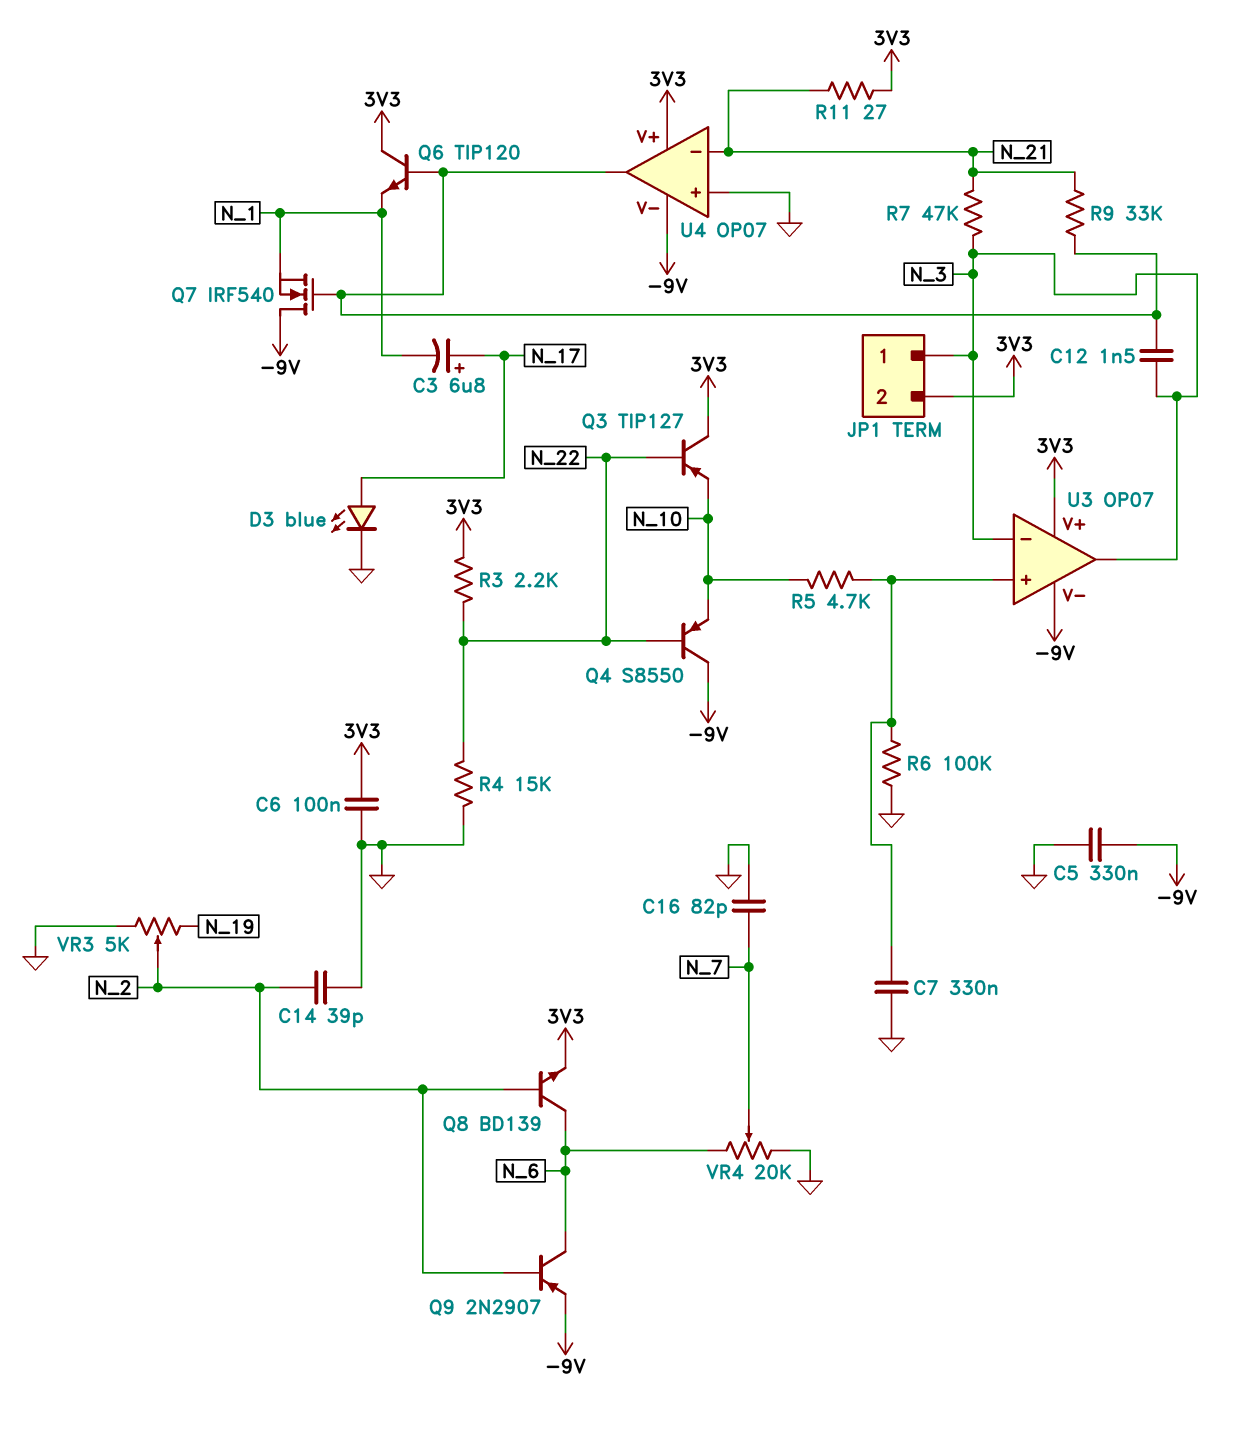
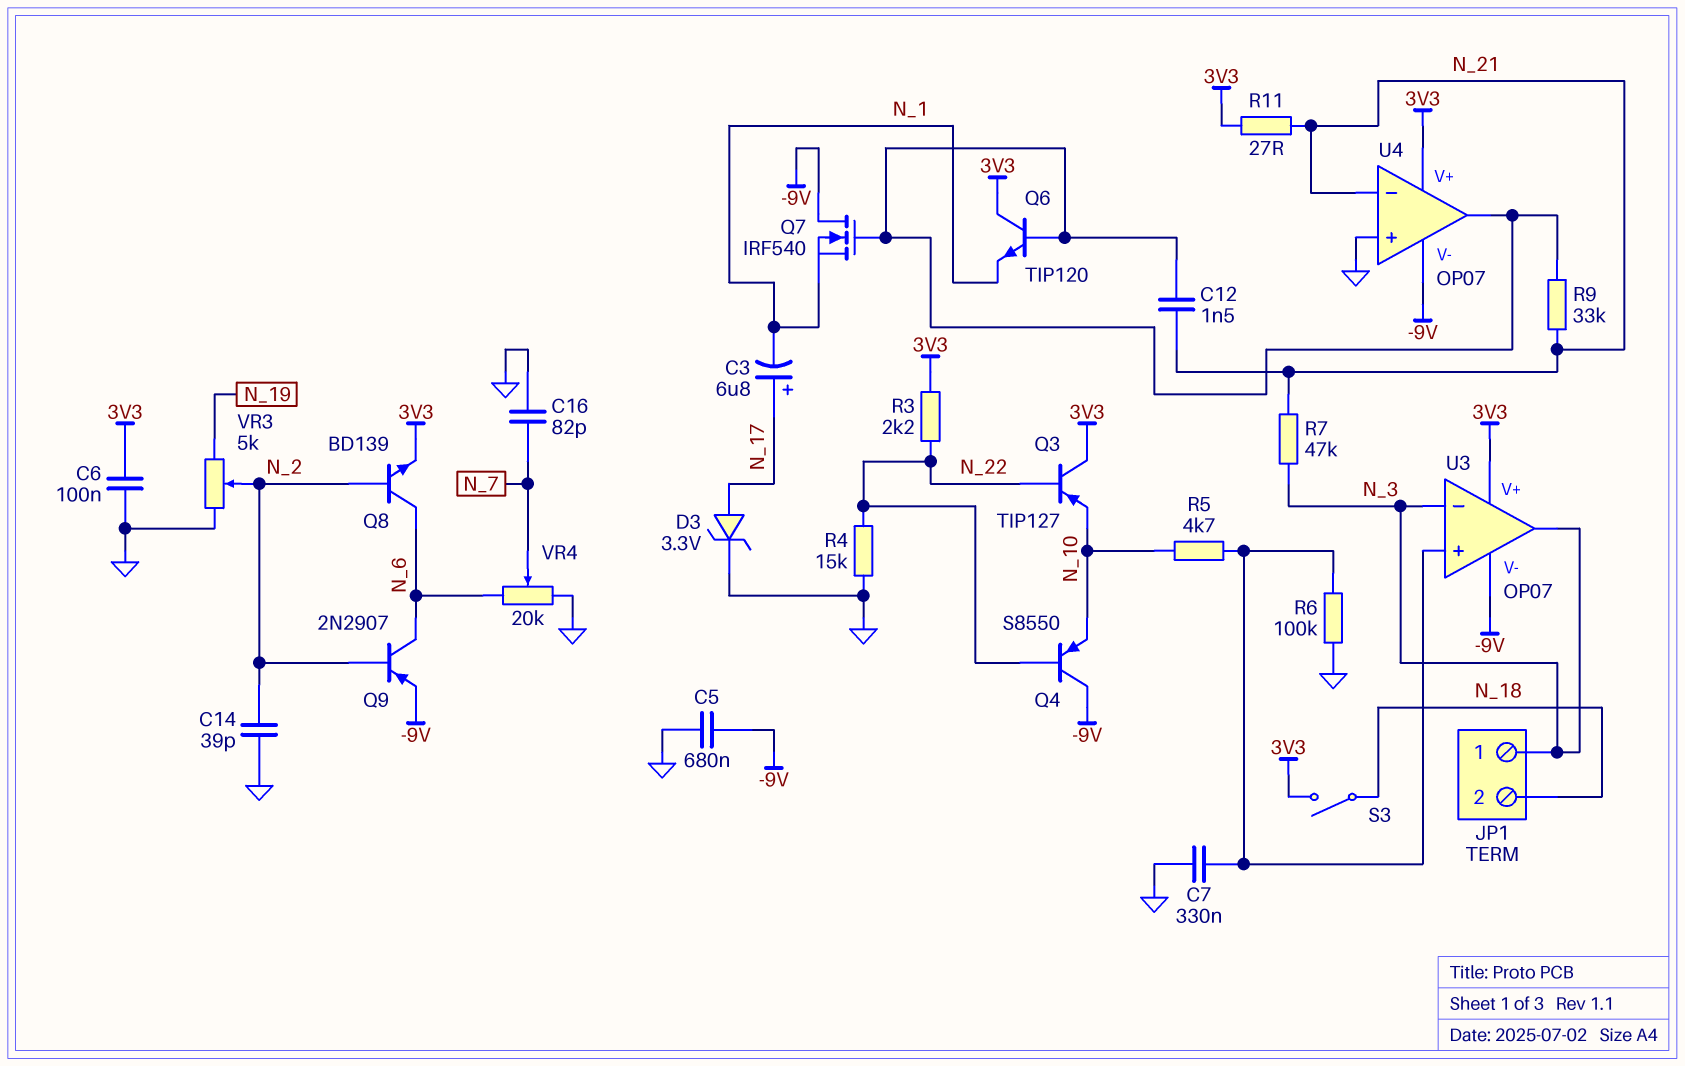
C5: 330nF (-9V, GND) -> 680nF (-9V, GND)
C12: 1.5nF (N_3, U4/out) -> 1.5nF (N_21, U4/out)
D3: LED blue (A N_17, K GND) -> zener 3.3V (A N_17, K GND)
JP1 pin 2: 3V3 -> N_18
S3: none -> switch (3V3, N_18)

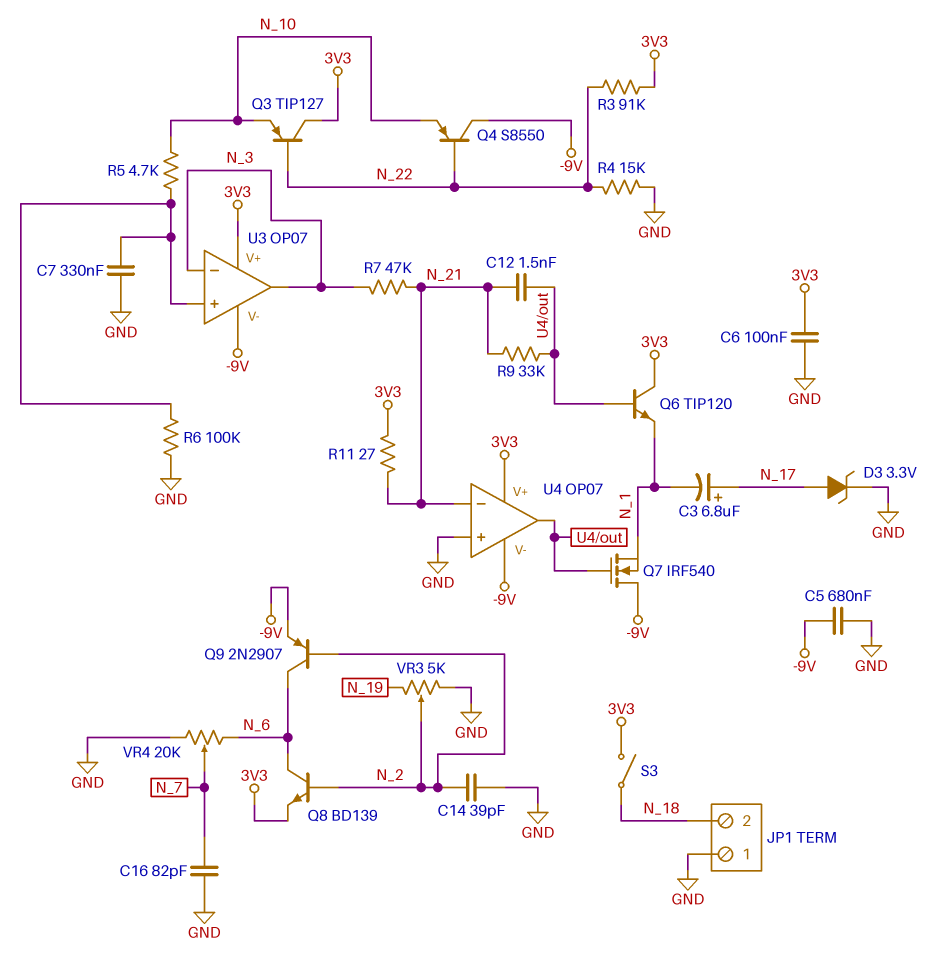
JP1 pin 1: N_3 -> GND
R3: 2.2k (3V3, N_22) -> 91k (3V3, N_22)

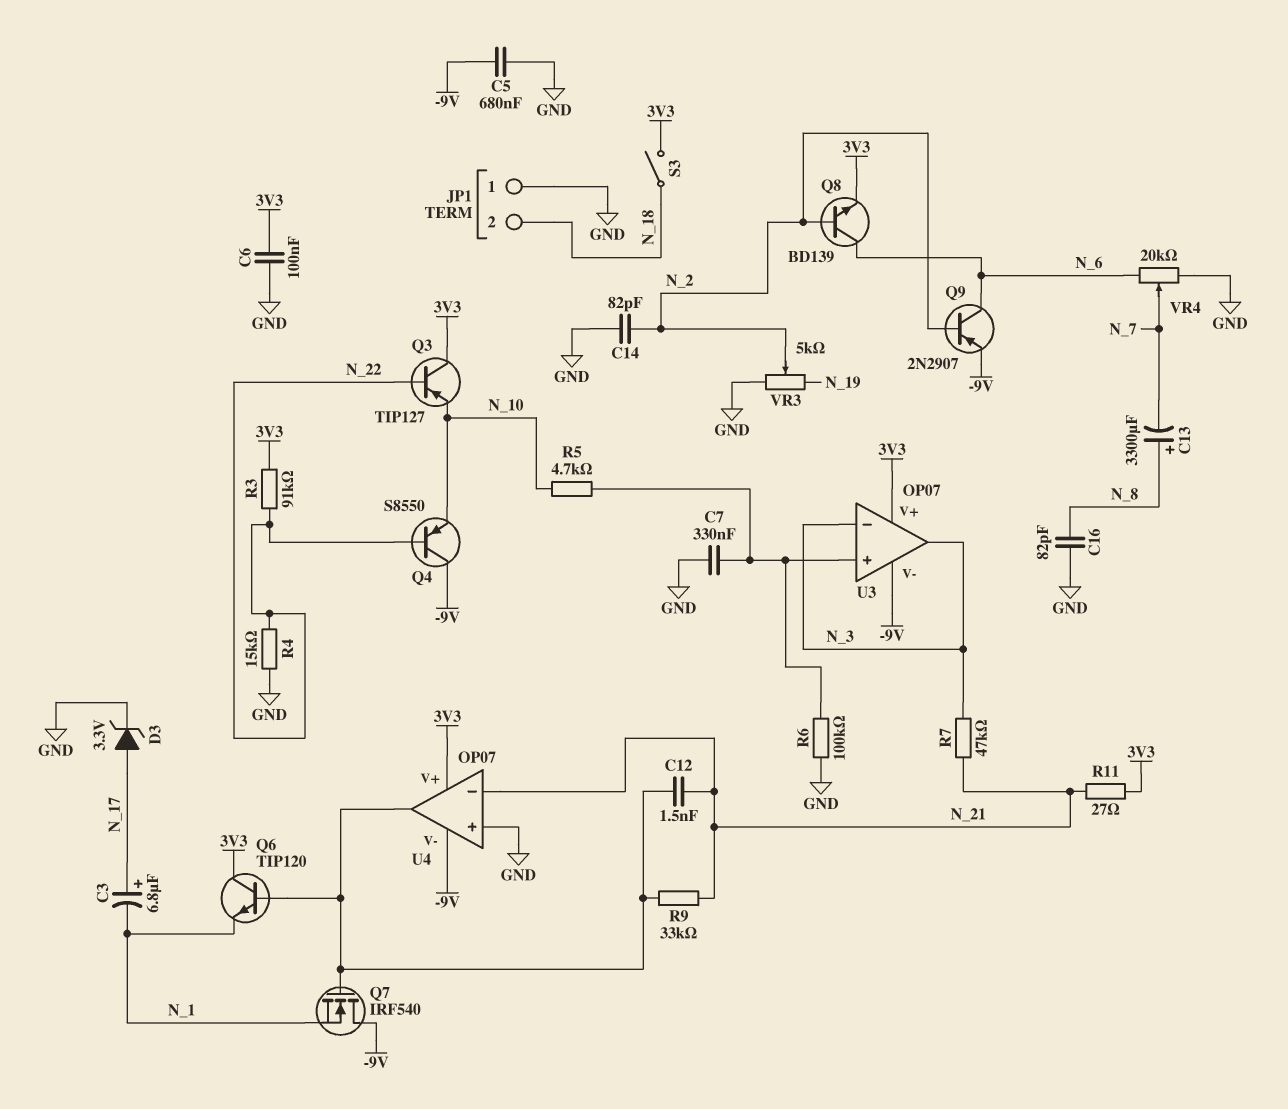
C13: none -> 3300uF (plus N_8, minus N_7)
C14: 39pF (GND, N_2) -> 82pF (GND, N_2)
C16: 82pF (GND, N_7) -> 82pF (GND, N_8)

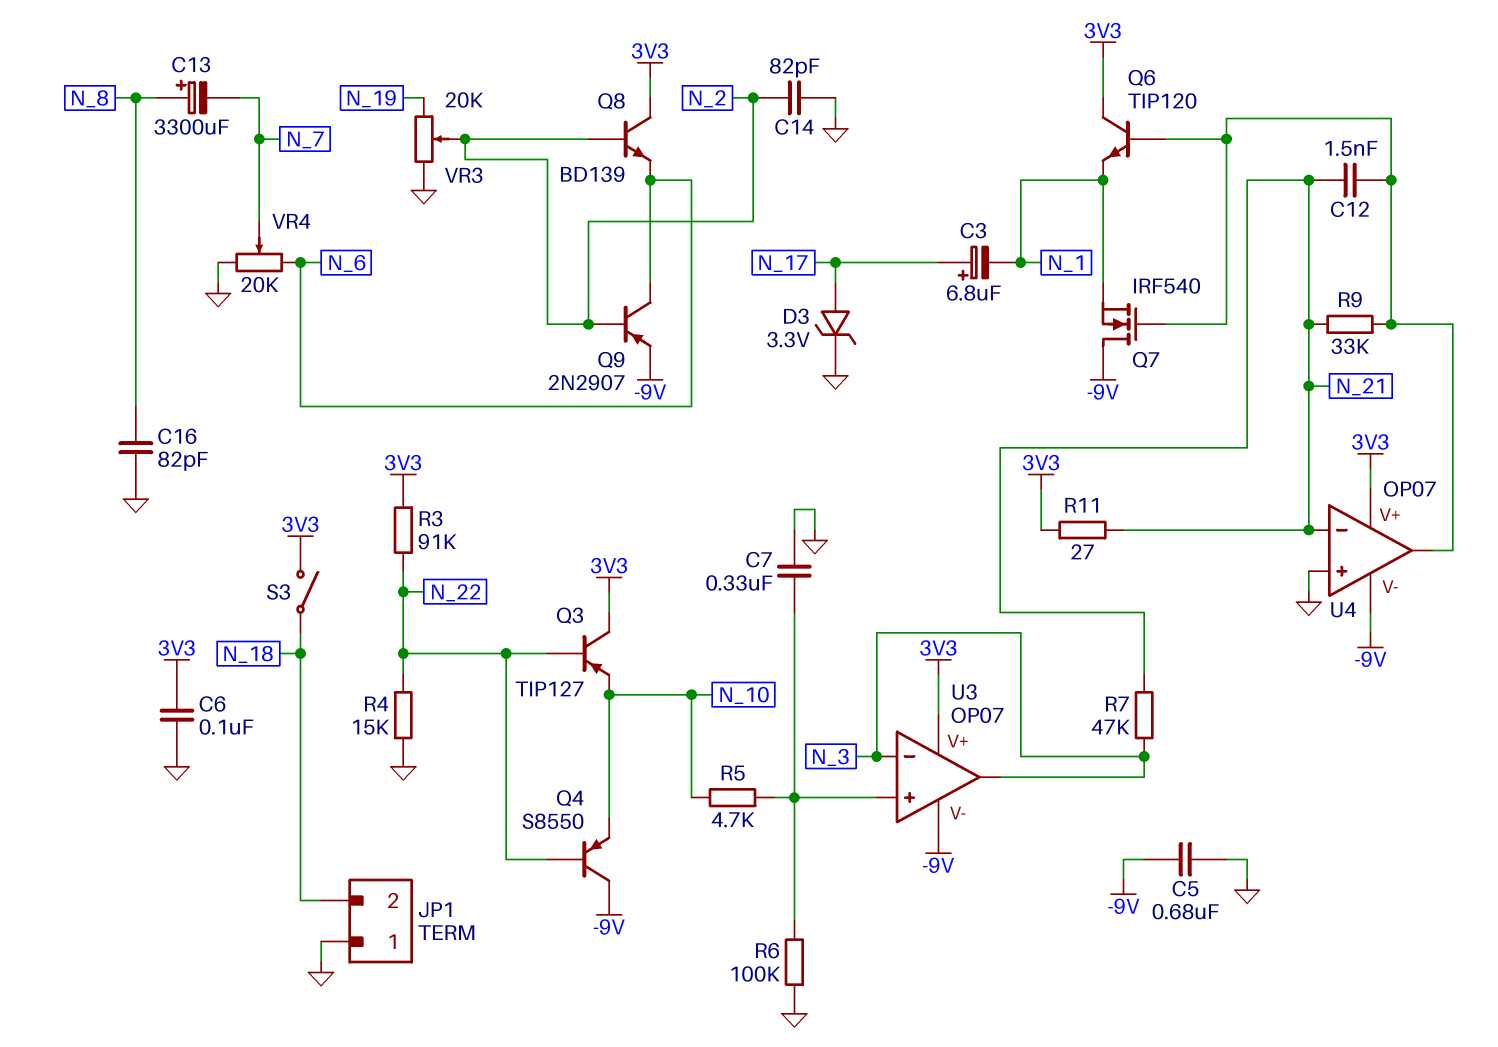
Q8: NPN BD139 (B N_2, C N_6, E 3V3) -> NPN BD139 (B N_2, C 3V3, E N_6)
VR3: 5k (GND, N_19, wiper N_2) -> 20k (GND, N_19, wiper N_2)

